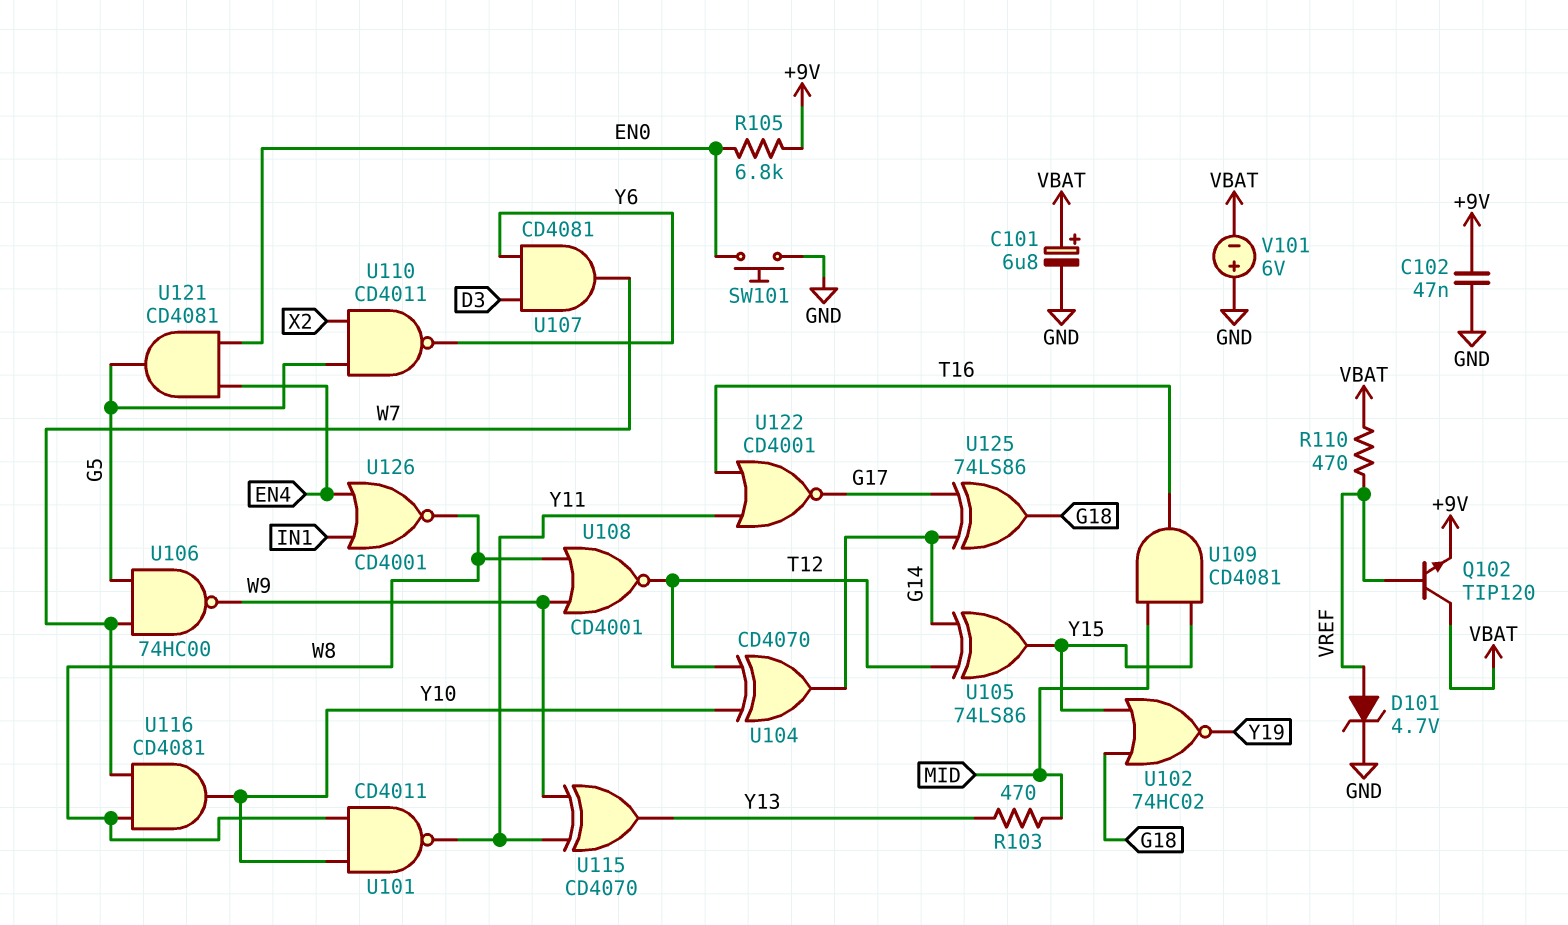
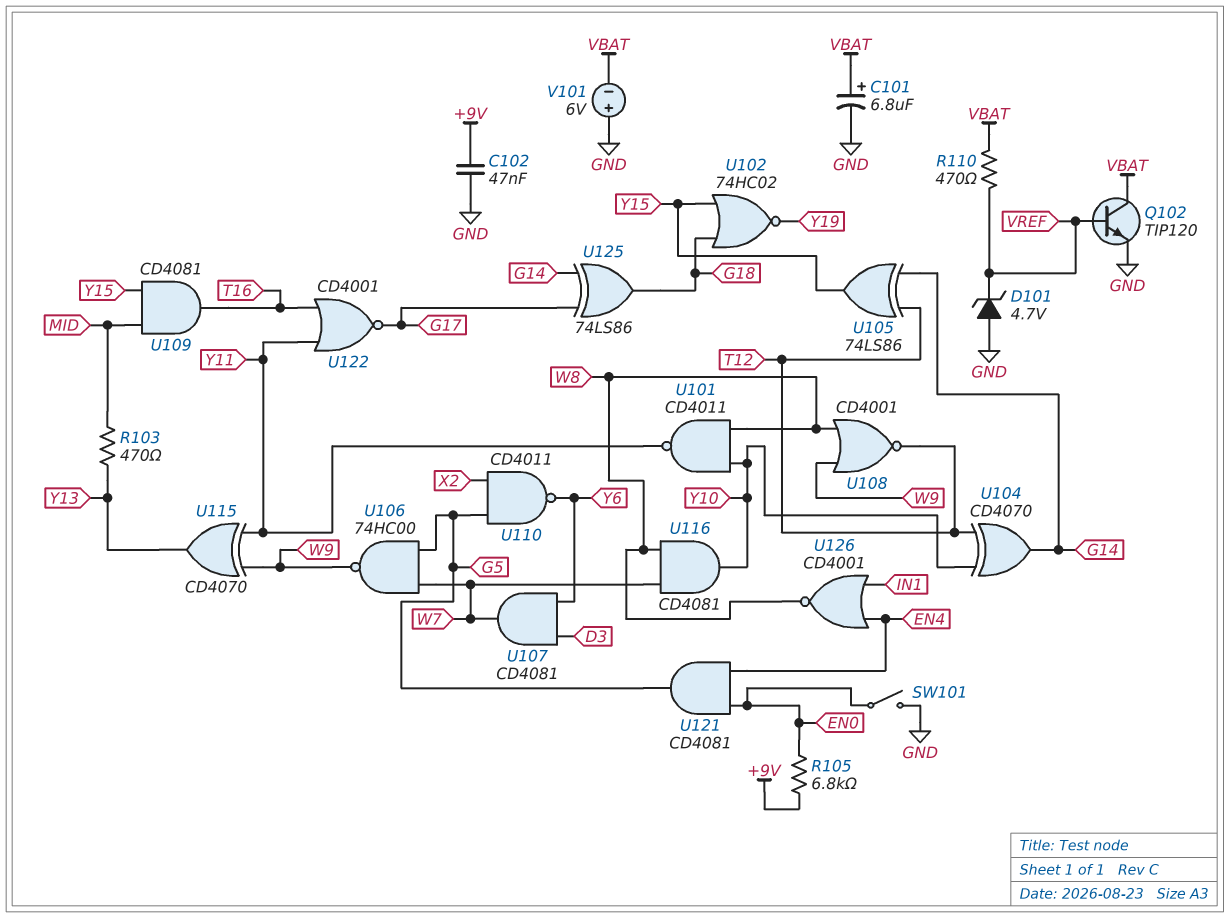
D101: zener 4.7V (A VREF, K GND) -> zener 4.7V (A GND, K VREF)
Q102: NPN TIP120 (B VREF, C VBAT, E +9V) -> NPN TIP120 (B VREF, C VBAT, E GND)
SW101: button (EN0, GND) -> switch (EN0, GND)

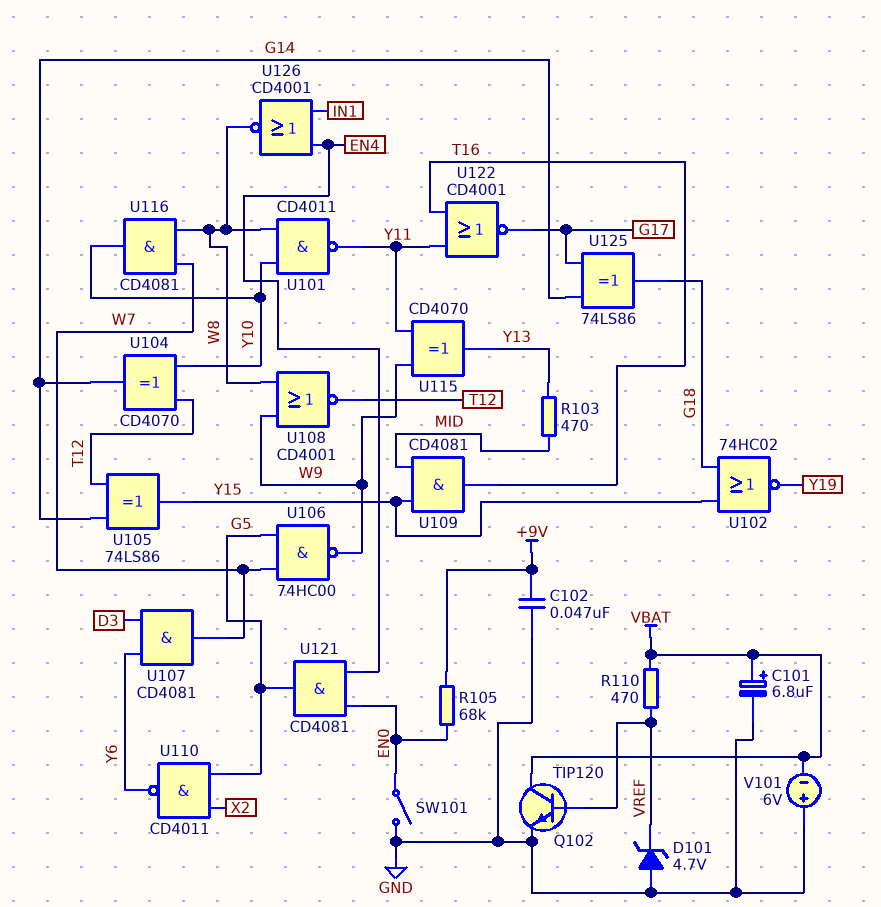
R105: 6.8k (+9V, EN0) -> 68k (+9V, EN0)

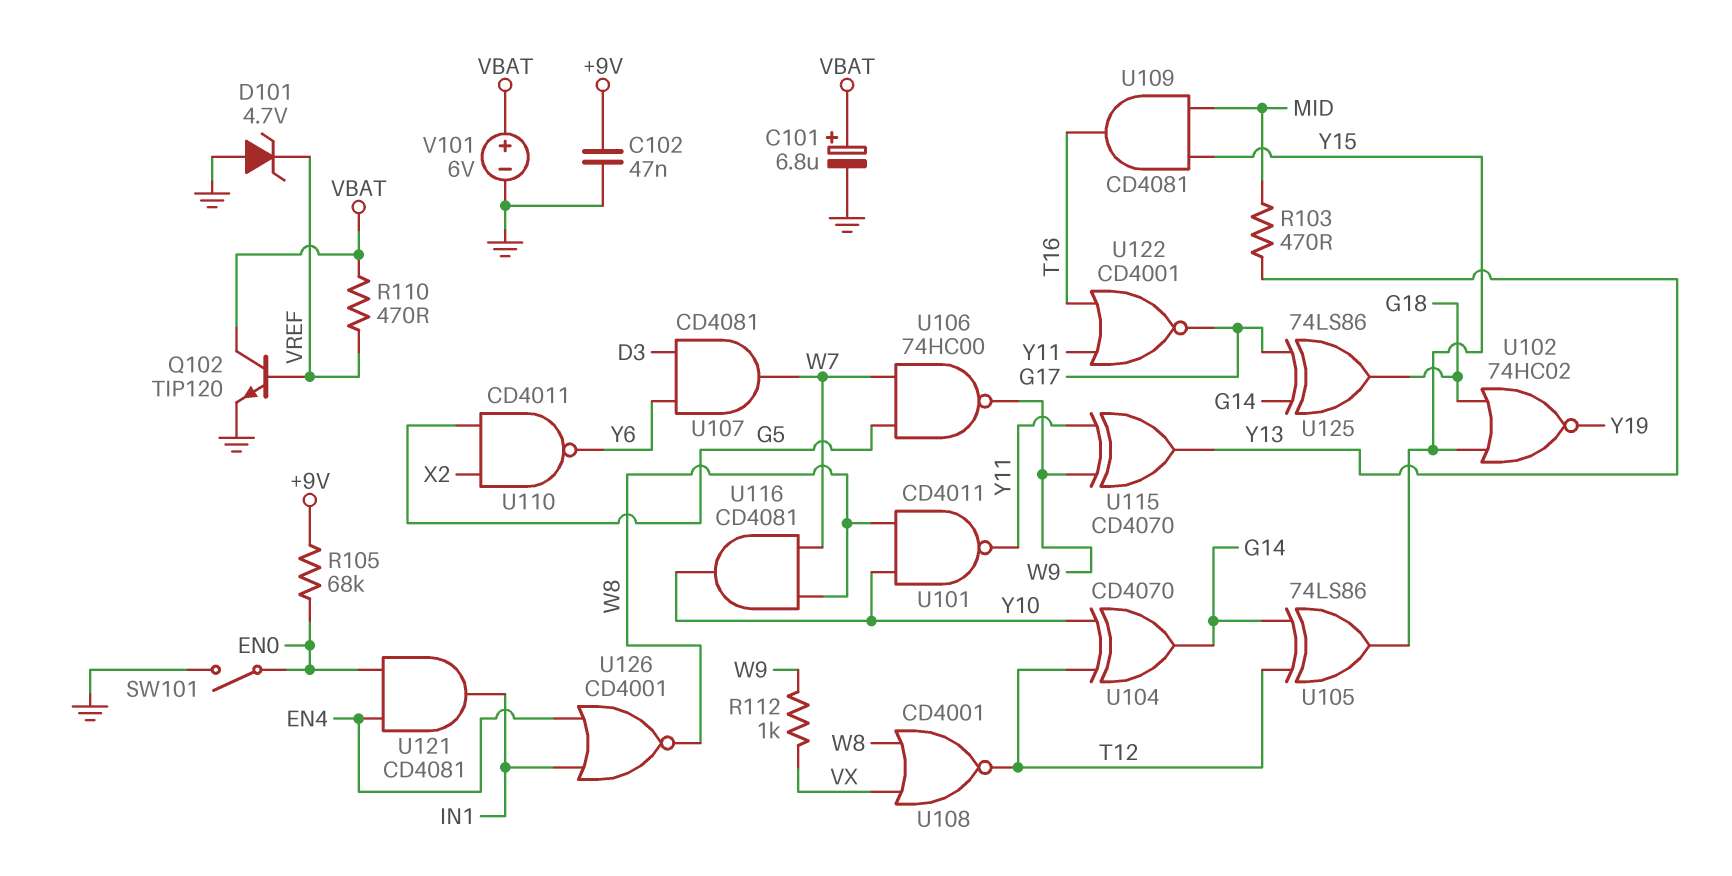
R112: none -> 1k (VX, W9)
U108: NOR CD4001 (in W8, in W9, out T12) -> NOR CD4001 (in VX, in W8, out T12)
U121: AND CD4081 (in EN0, in EN4, out G5) -> AND CD4081 (in EN0, in EN4, out IN1)
V101: 6V (plus GND, minus VBAT) -> 6V (plus VBAT, minus GND)

